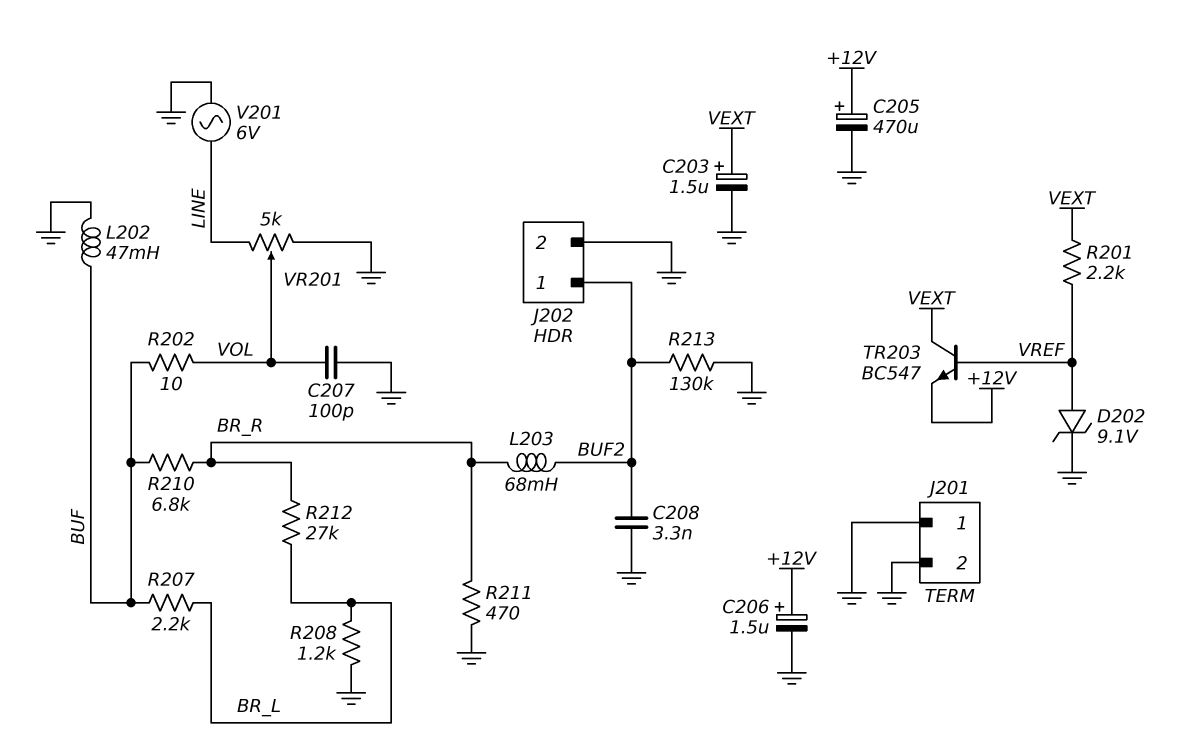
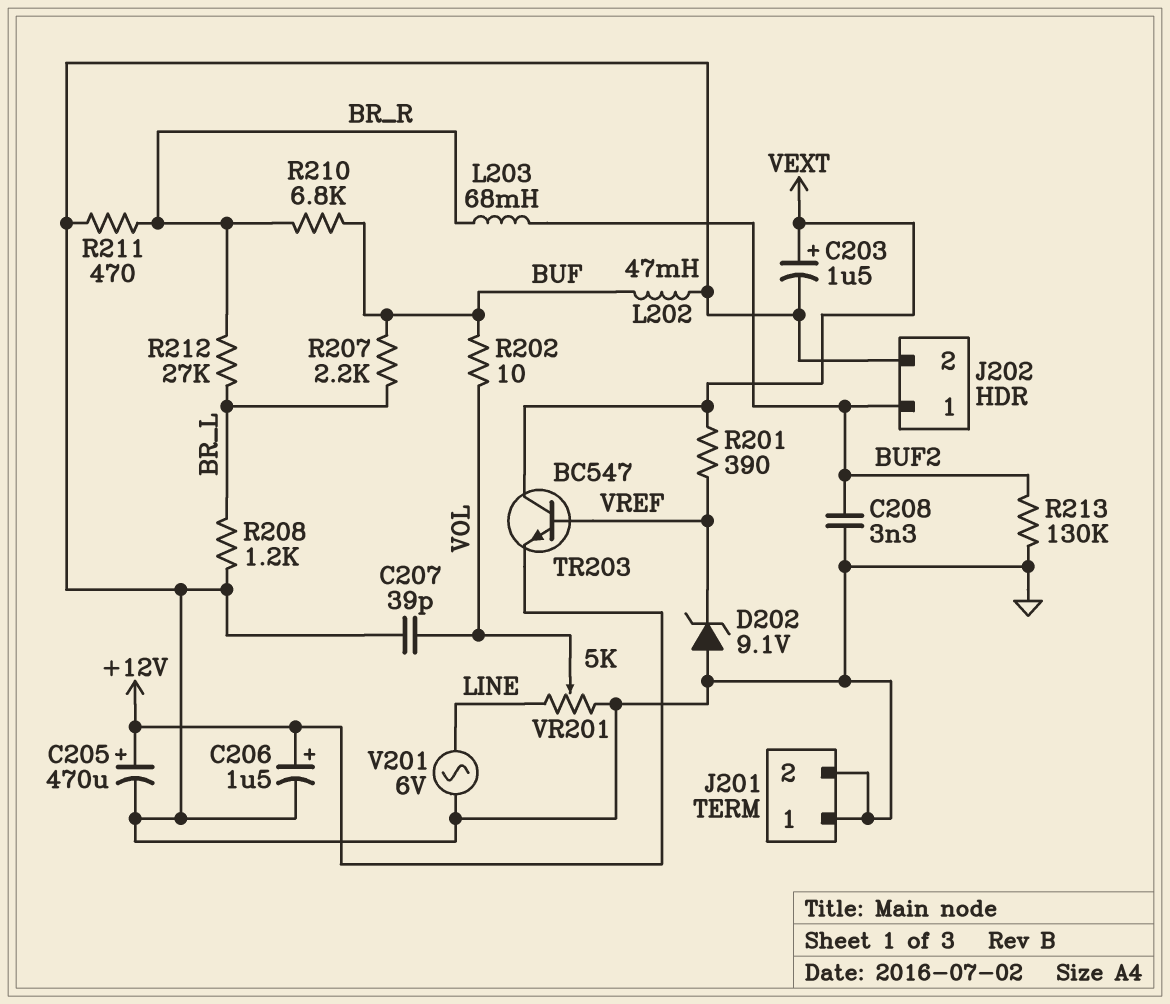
C207: 100pF (GND, VOL) -> 39pF (GND, VOL)
D202: zener 9.1V (A VREF, K GND) -> zener 9.1V (A GND, K VREF)
R201: 2.2k (VEXT, VREF) -> 390 (VEXT, VREF)

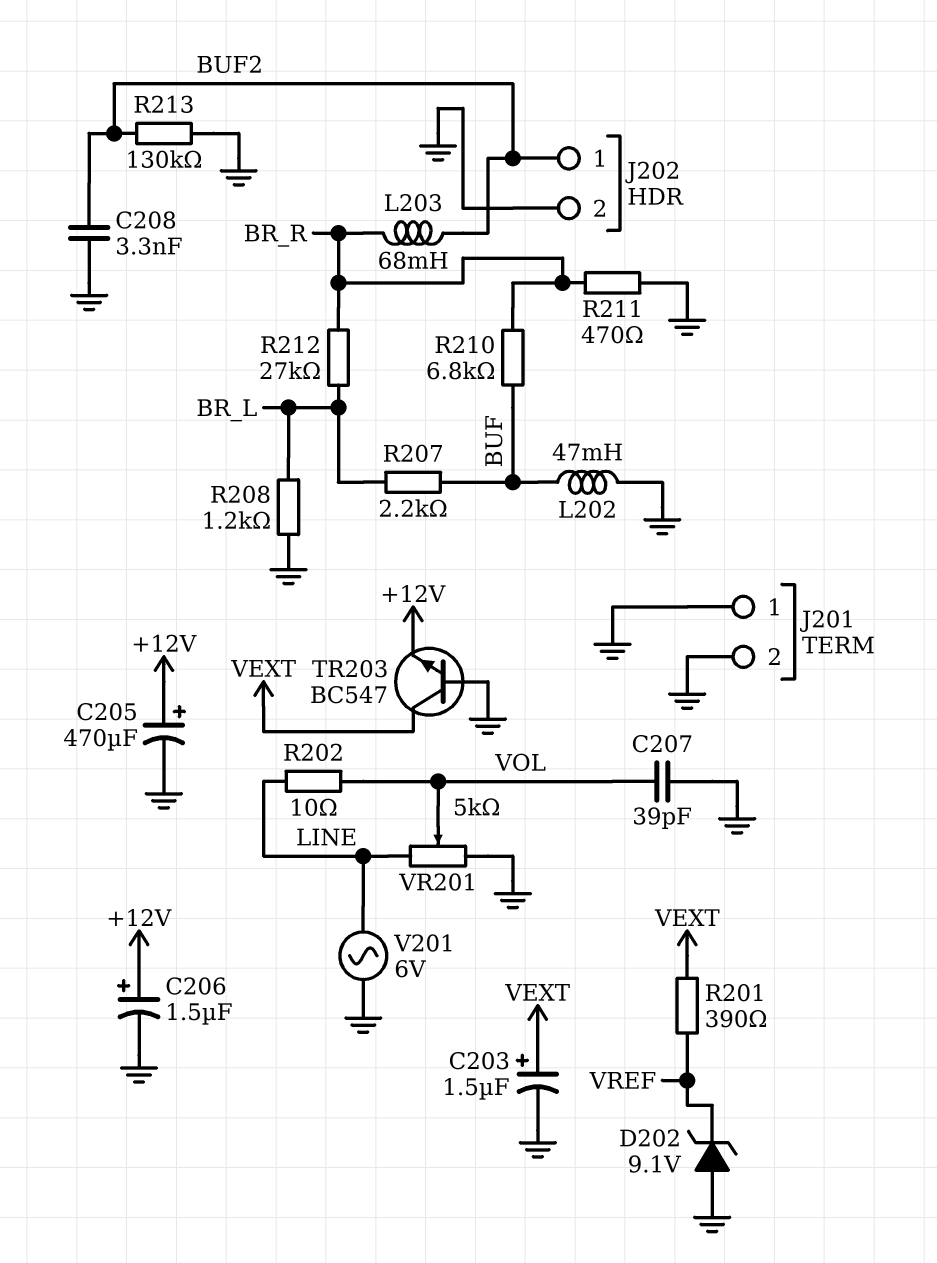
R202: 10 (BUF, VOL) -> 10 (LINE, VOL)
TR203: NPN BC547 (B VREF, C VEXT, E +12V) -> NPN BC547 (B GND, C VEXT, E +12V)

